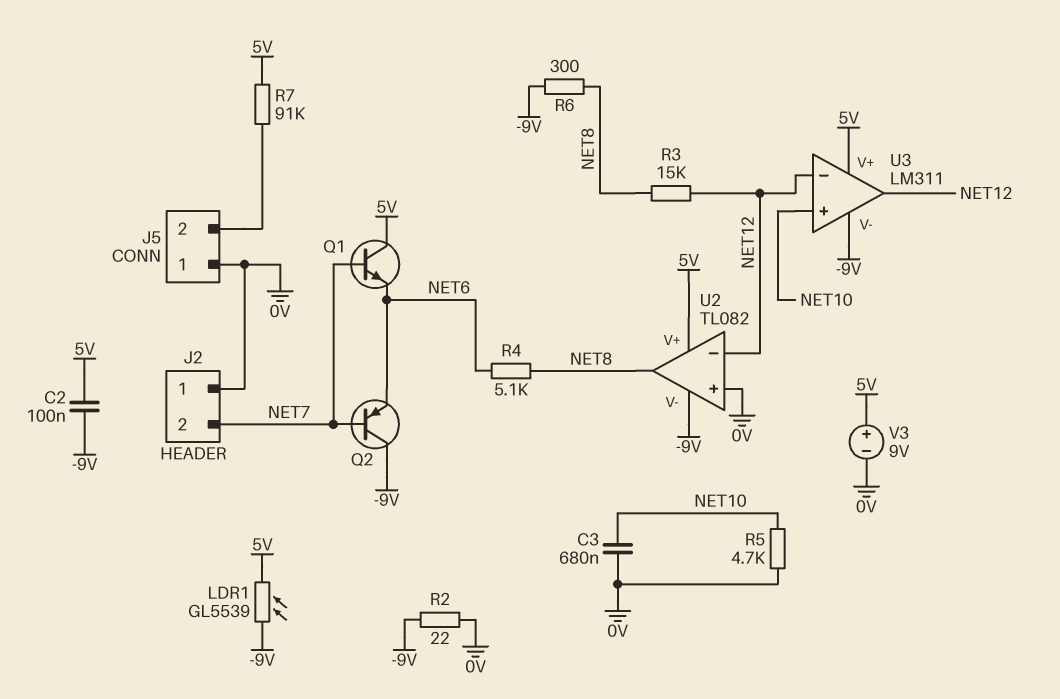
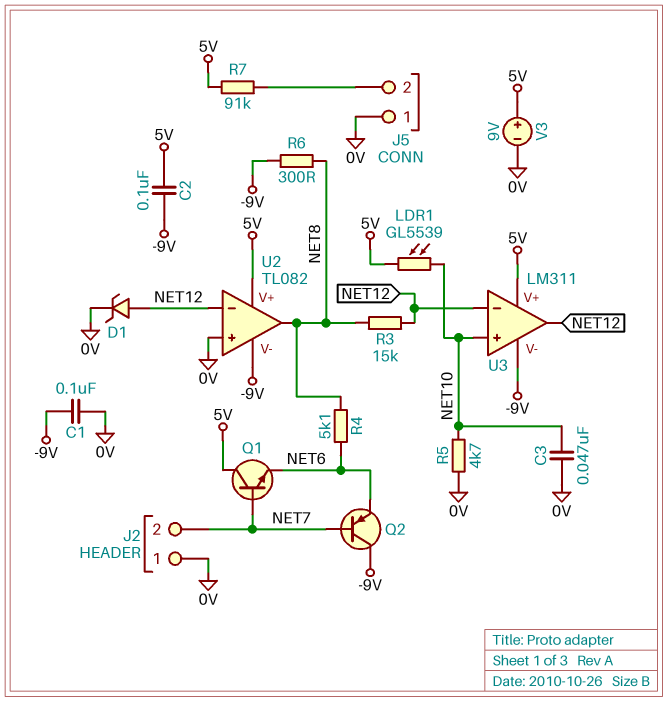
C1: none -> 100nF (-9V, 0V)
C3: 680nF (0V, NET10) -> 47nF (0V, NET10)
D1: none -> zener (A NET12, K 0V)
LDR1: GL5539 (-9V, 5V) -> GL5539 (5V, NET10)
R2: 22 (-9V, 0V) -> none

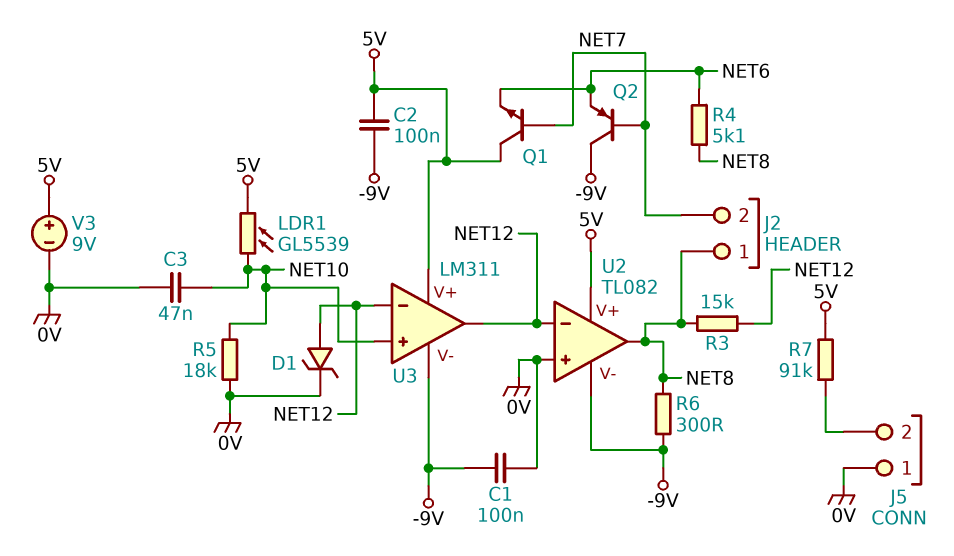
J2 pin 1: 0V -> NET8
R5: 4.7k (0V, NET10) -> 18k (0V, NET10)

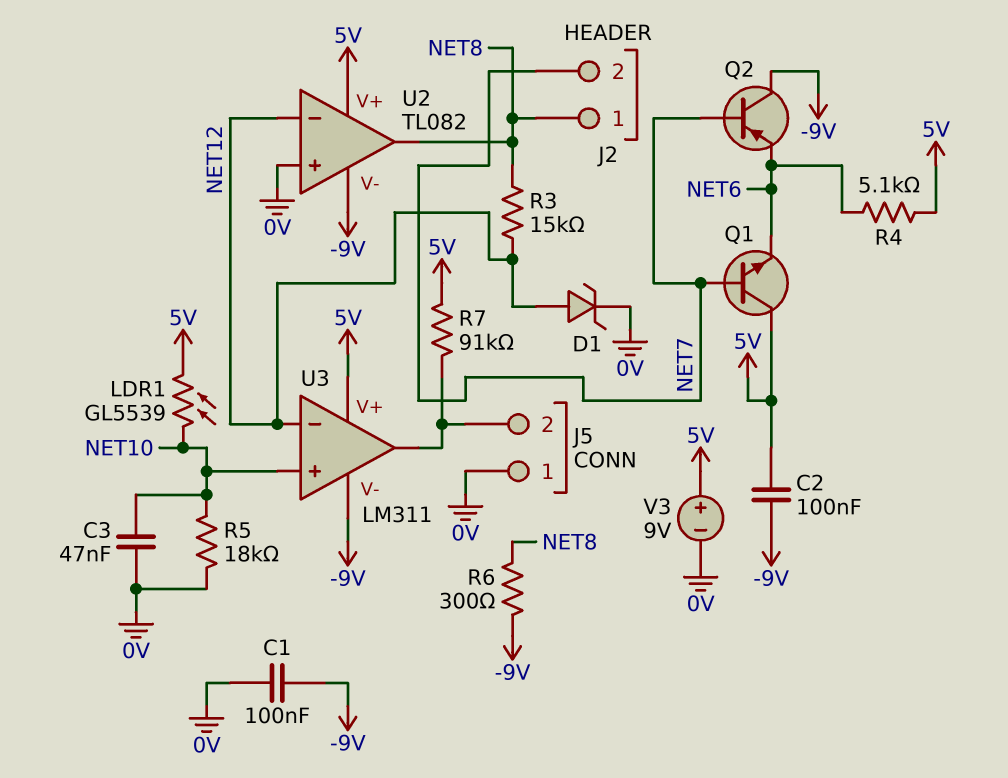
R4: 5.1k (NET6, NET8) -> 5.1k (5V, NET6)
U3 pin out: NET12 -> J5/2

